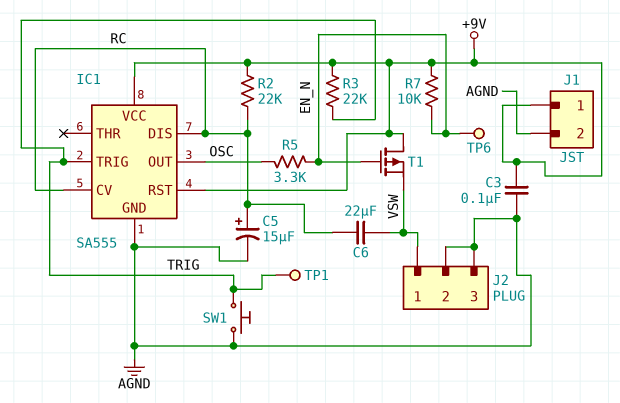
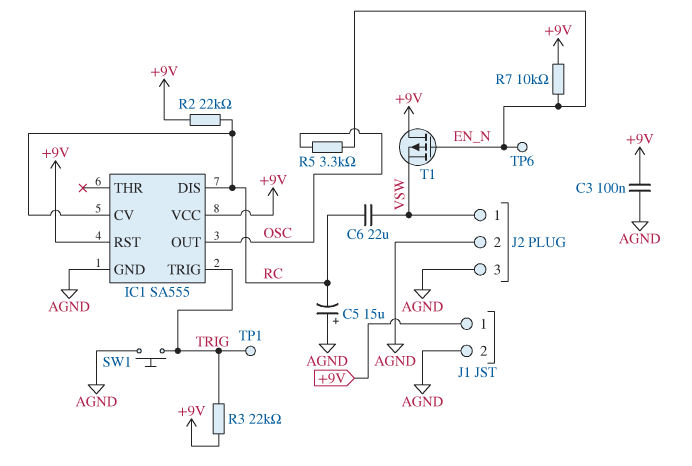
C5: 15uF (plus RC, minus AGND) -> 15uF (plus AGND, minus RC)

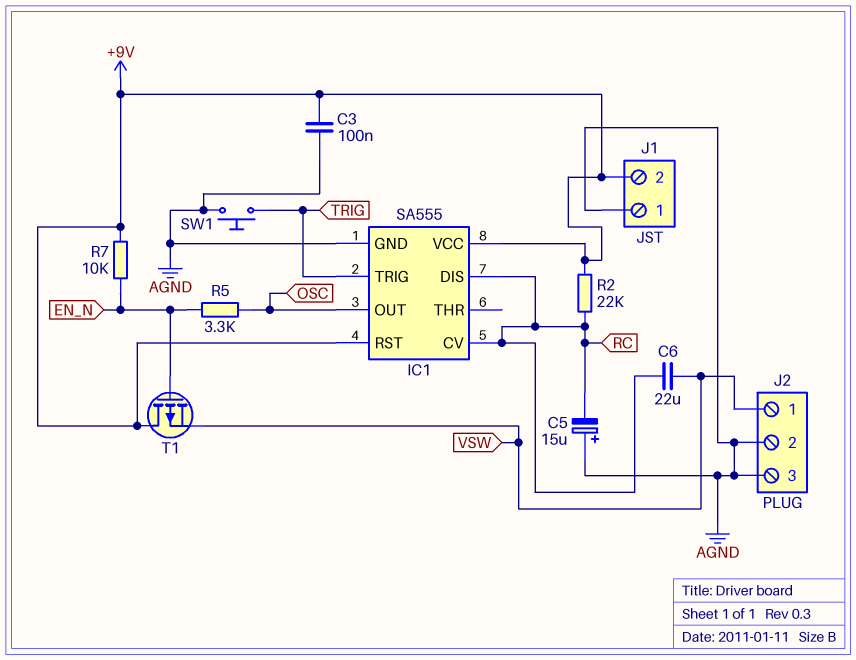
J1 pin 1: +9V -> AGND
J1 pin 2: AGND -> +9V
R3: 22k (+9V, TRIG) -> none
TP1: test point (TRIG) -> none
TP6: test point (EN_N) -> none

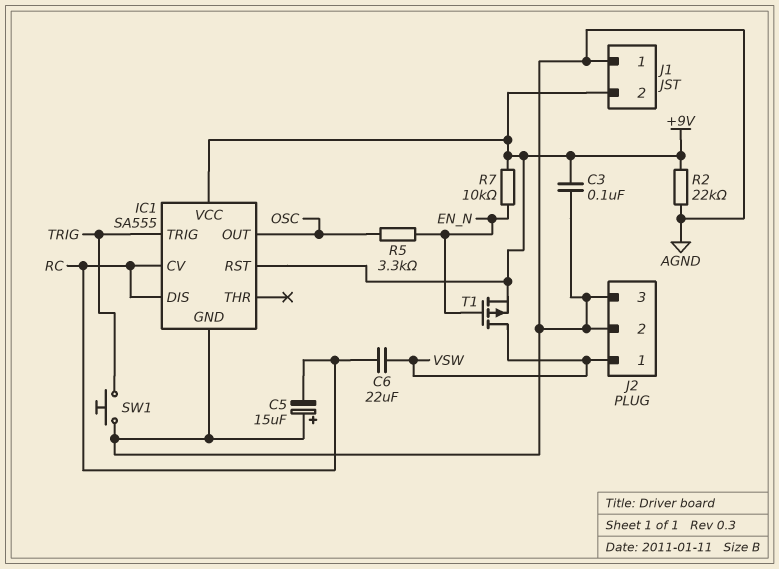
R2: 22k (+9V, RC) -> 22k (+9V, AGND)
T1: PMOS (G EN_N, D +9V, S VSW) -> PMOS (G EN_N, D VSW, S +9V)

